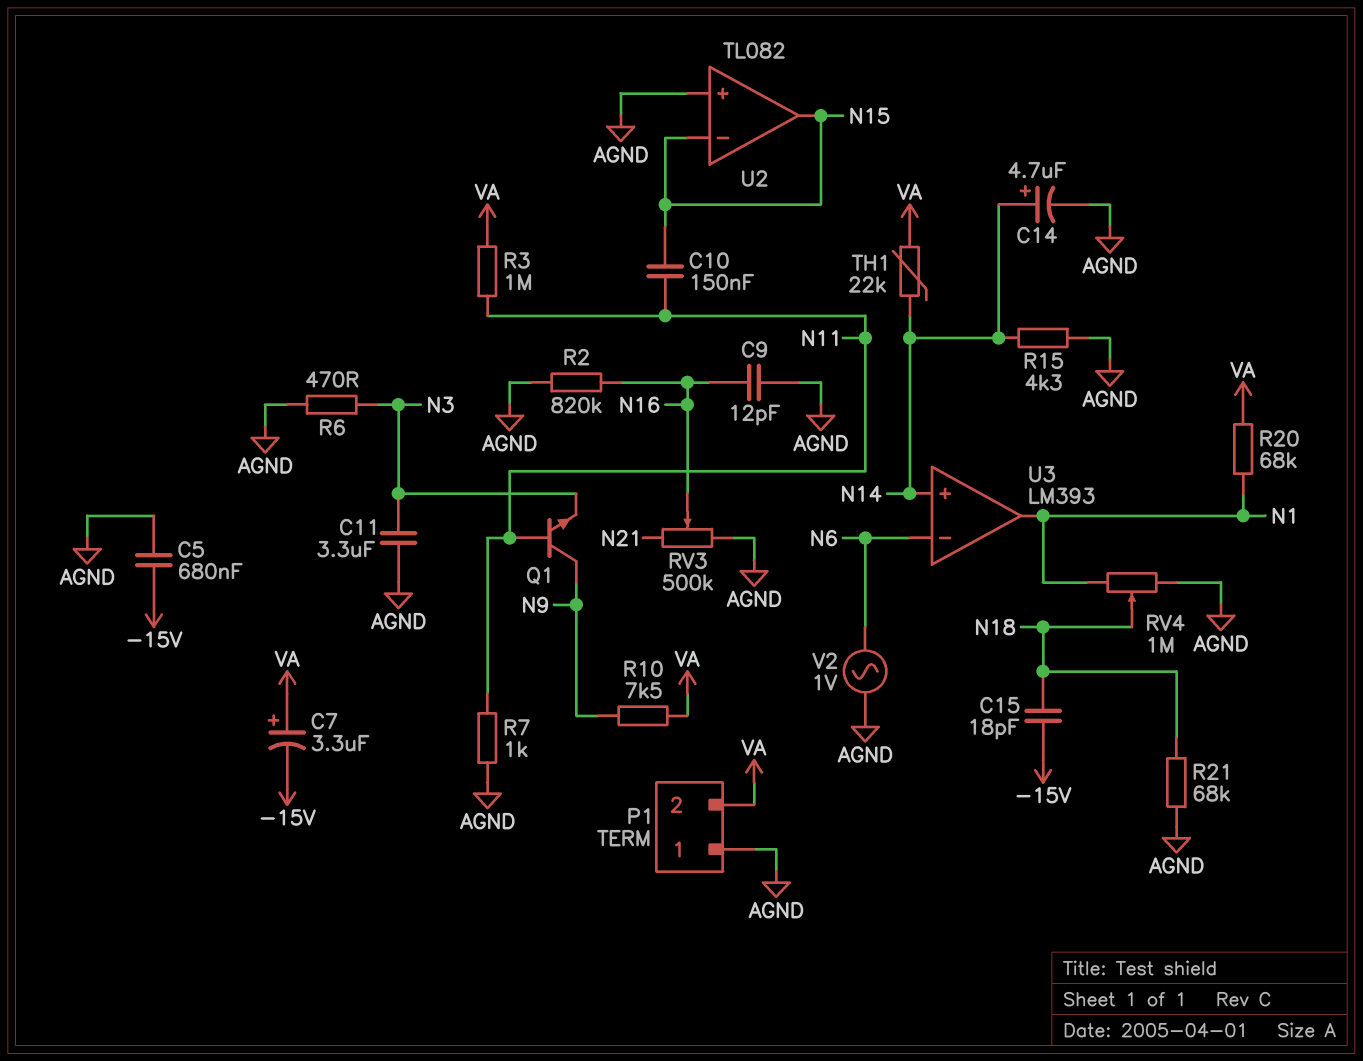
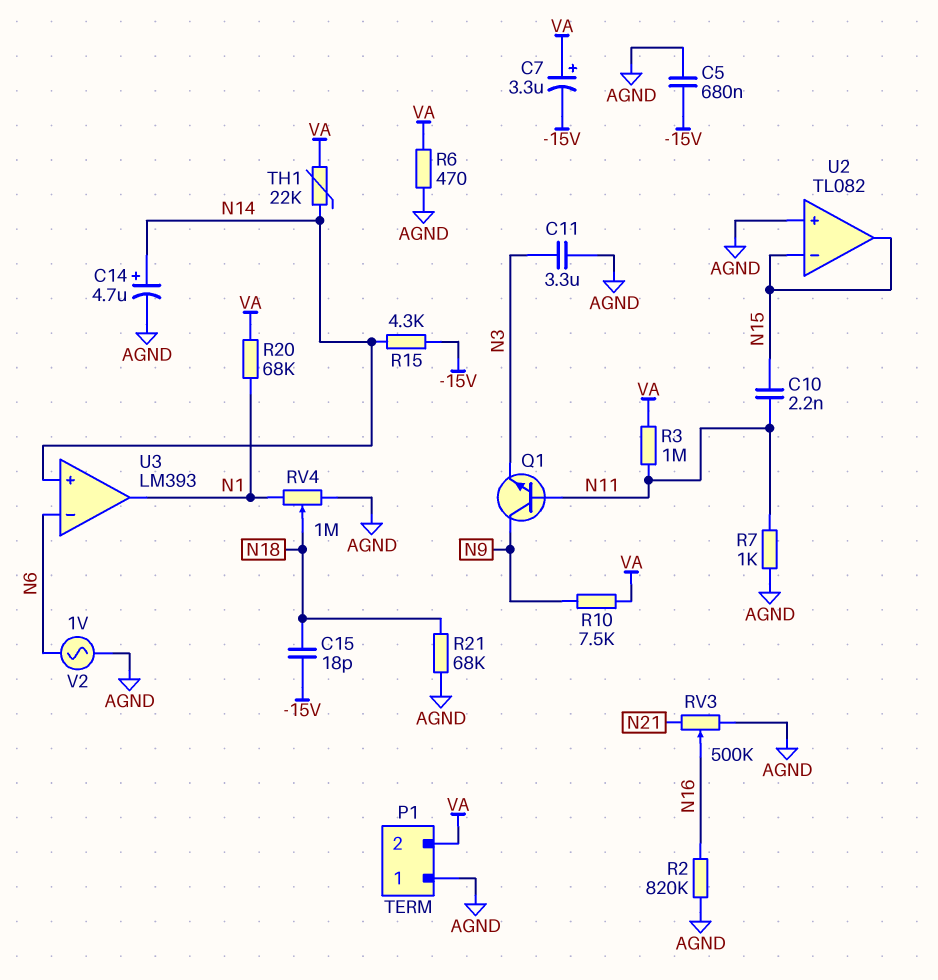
C9: 12pF (AGND, N16) -> none
C10: 150nF (N11, N15) -> 2.2nF (N11, N15)
R6: 470 (AGND, N3) -> 470 (AGND, VA)
R15: 4.3k (AGND, N14) -> 4.3k (-15V, N14)

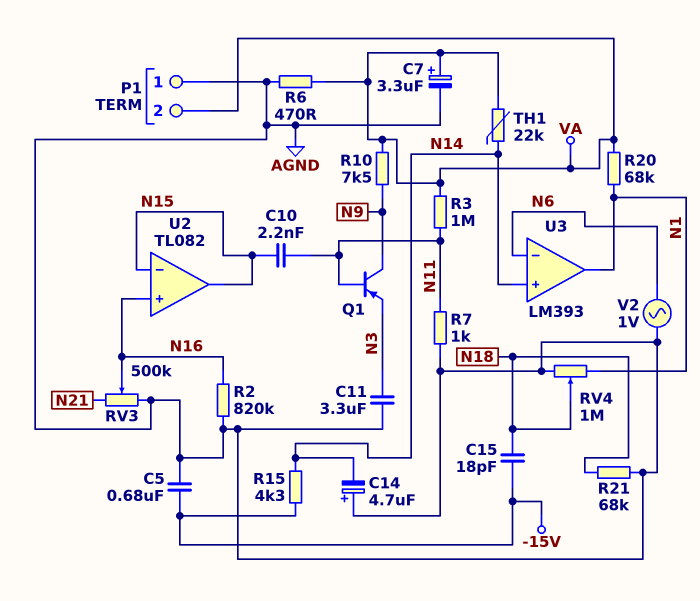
C7: 3.3uF (plus VA, minus -15V) -> 3.3uF (plus VA, minus AGND)
C14: 4.7uF (plus N14, minus AGND) -> 4.7uF (plus AGND, minus N14)
Q1: NPN (B N11, C N9, E N3) -> PNP (B N11, C N9, E N3)
U2 pin in+: AGND -> N16

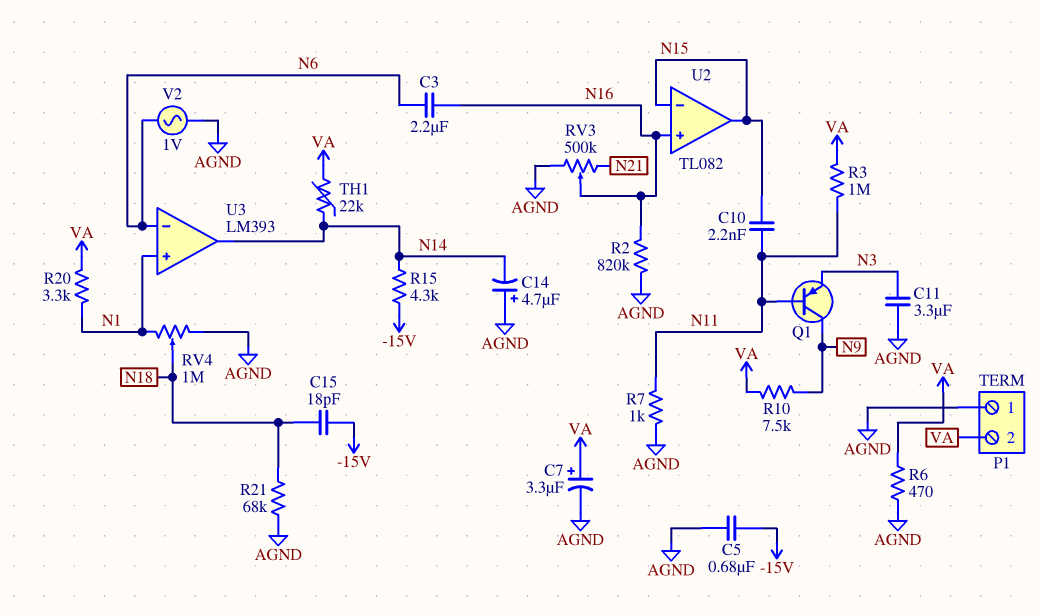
C3: none -> 2.2uF (N6, N16)
R20: 68k (N1, VA) -> 3.3k (N1, VA)
U3 pin in+: N14 -> N1
U3 pin out: N1 -> N14

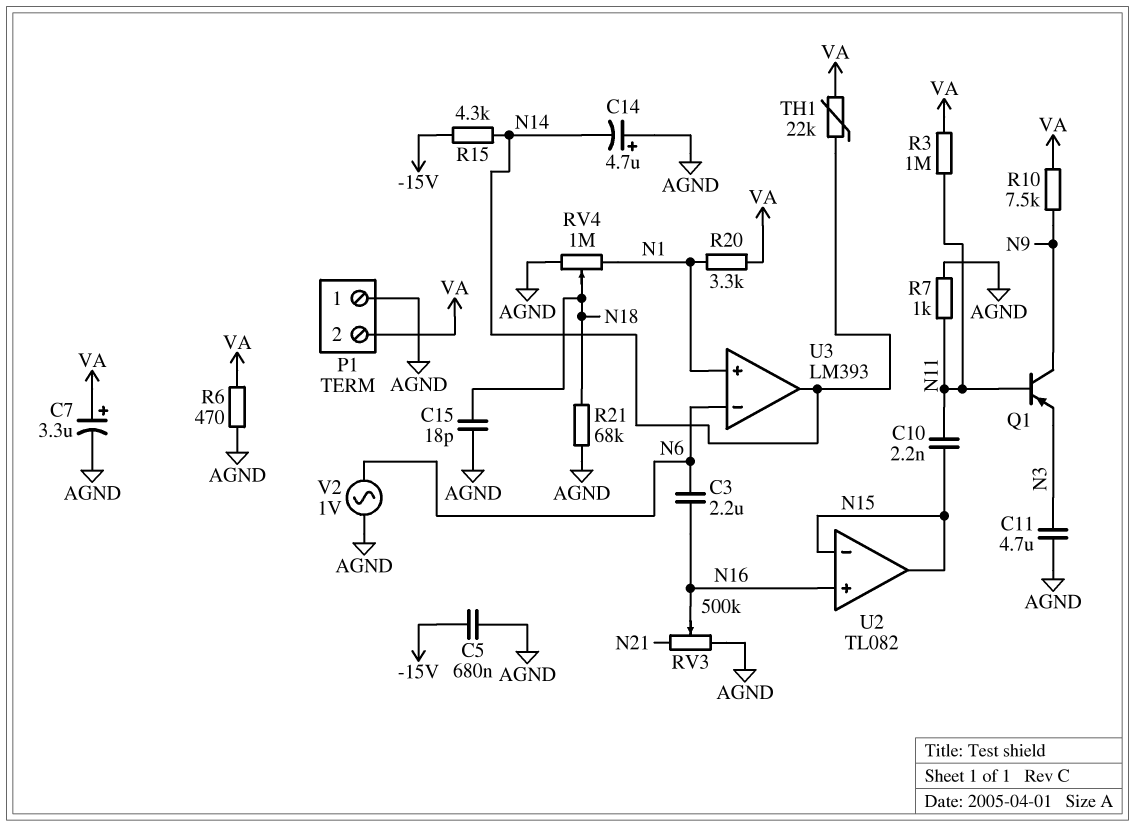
C11: 3.3uF (AGND, N3) -> 4.7uF (AGND, N3)
C15: 18pF (-15V, N18) -> 18pF (AGND, N18)
R2: 820k (AGND, N16) -> none

